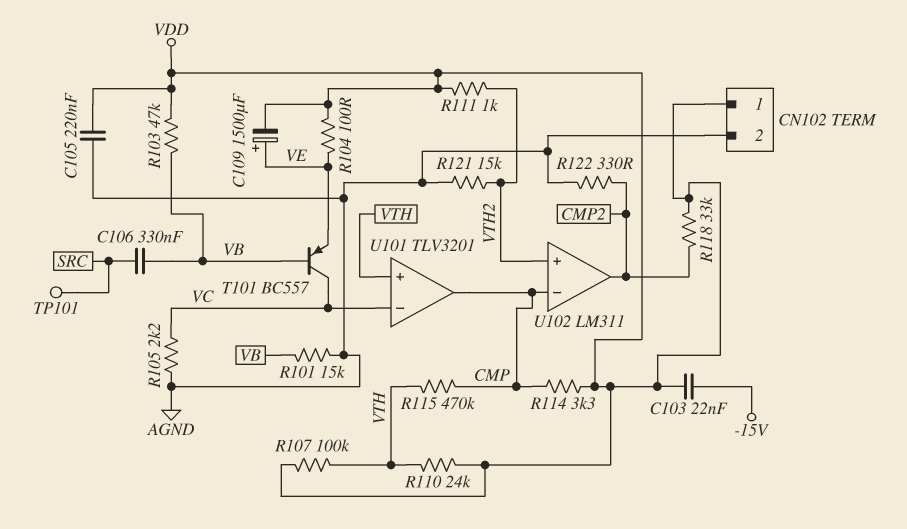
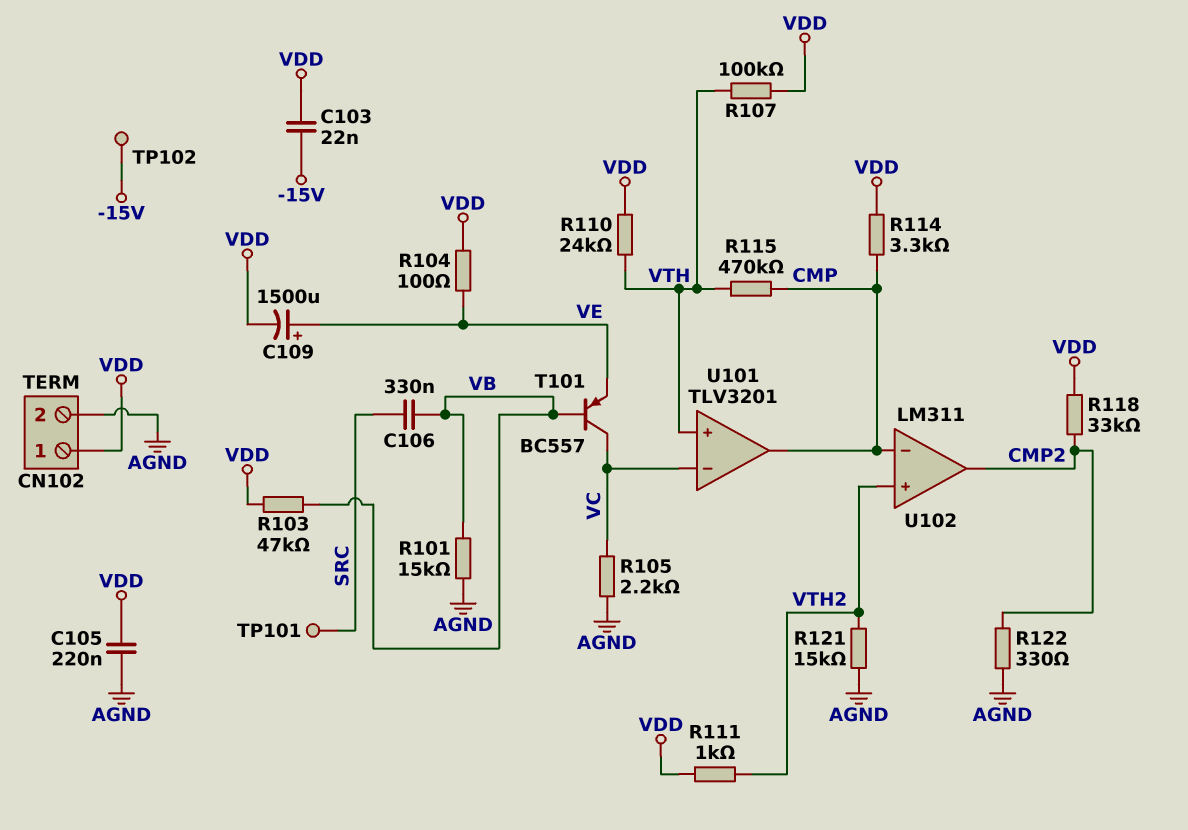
TP102: none -> test point (-15V)

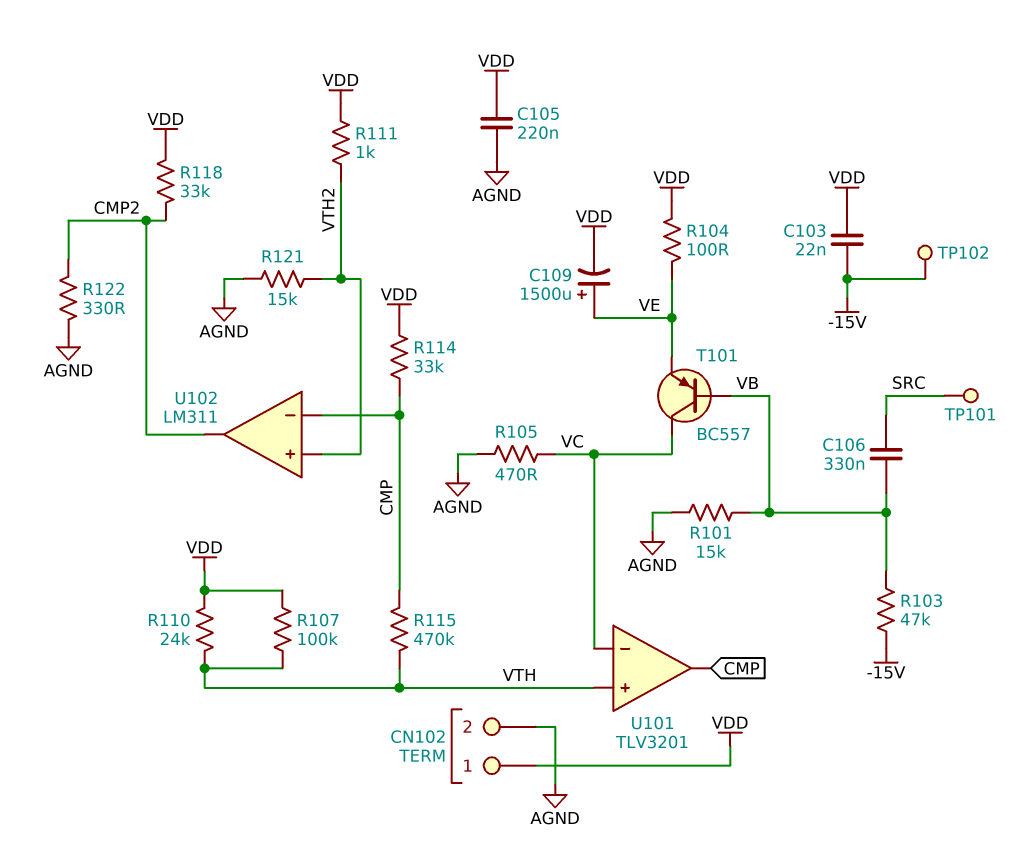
R103: 47k (VB, VDD) -> 47k (-15V, VB)
R105: 2.2k (AGND, VC) -> 470 (AGND, VC)
R114: 3.3k (CMP, VDD) -> 33k (CMP, VDD)

